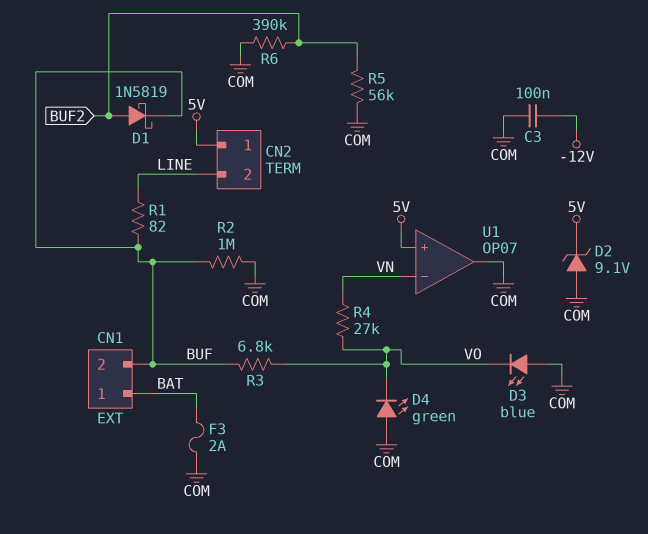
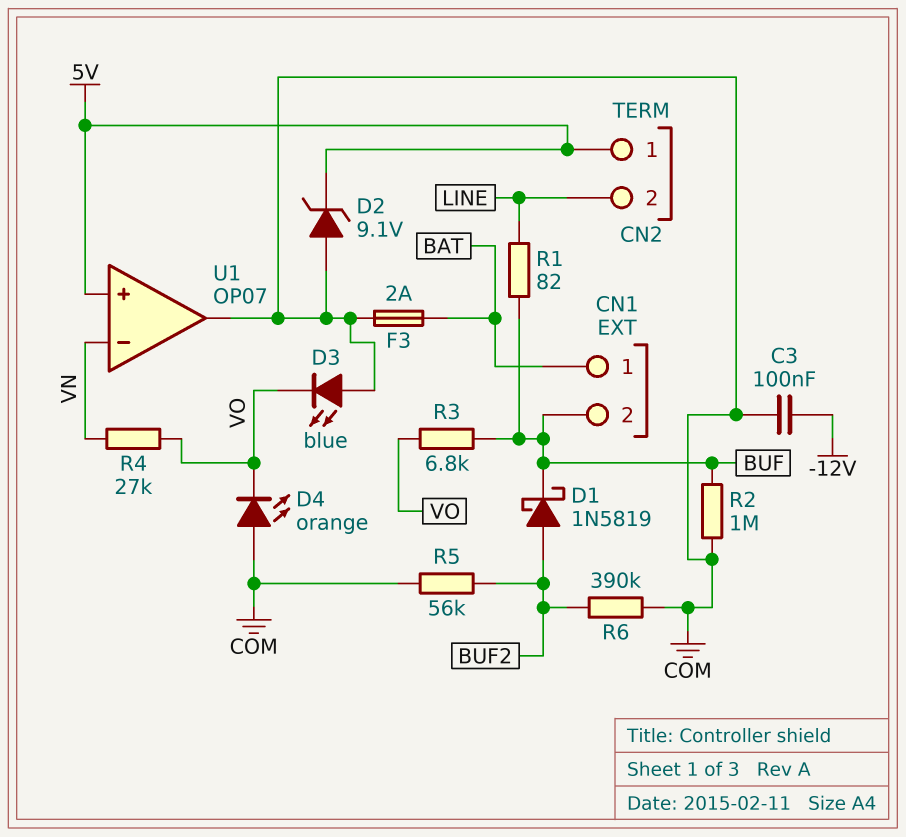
D4: LED green (A COM, K VO) -> LED orange (A COM, K VO)

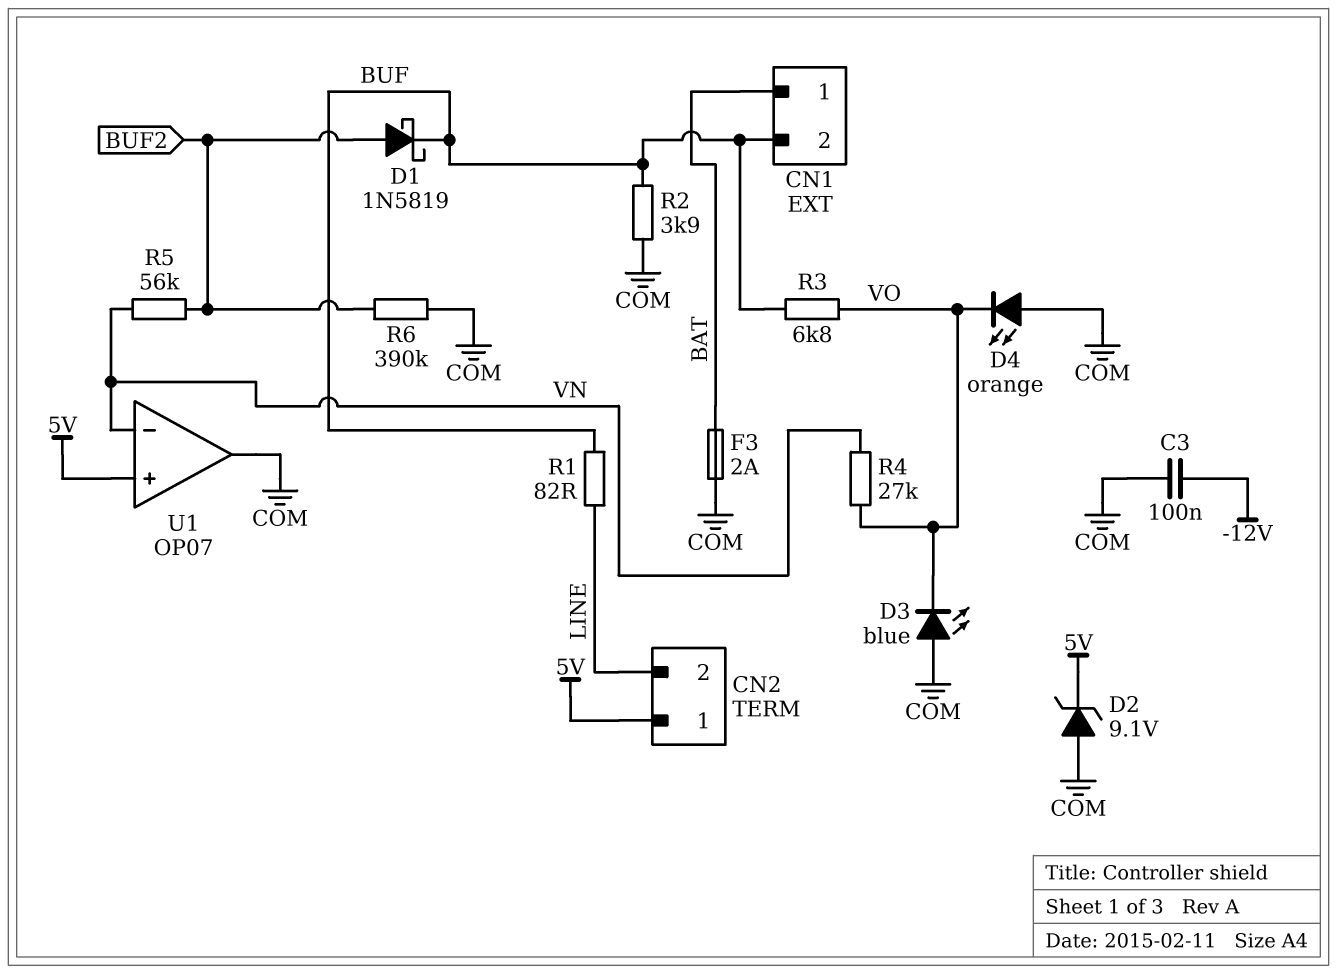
R2: 1M (BUF, COM) -> 3.9k (BUF, COM)
R5: 56k (BUF2, COM) -> 56k (BUF2, VN)

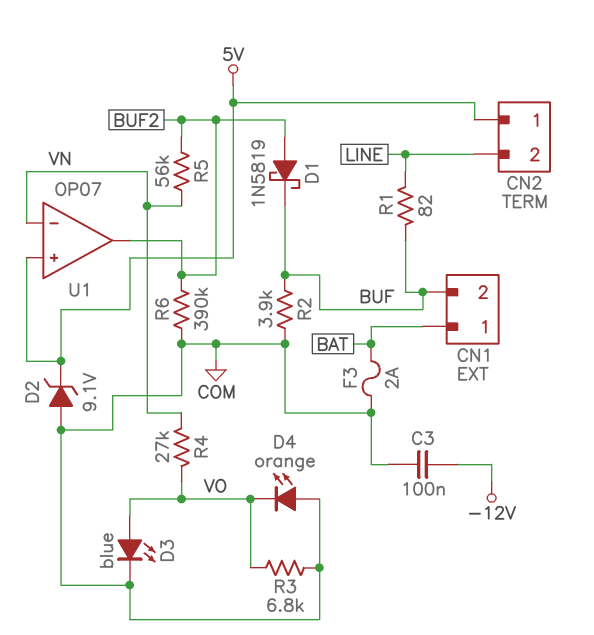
D3: LED blue (A COM, K VO) -> LED blue (A VO, K COM)
R3: 6.8k (BUF, VO) -> 6.8k (COM, VO)
U1 pin out: COM -> BUF2

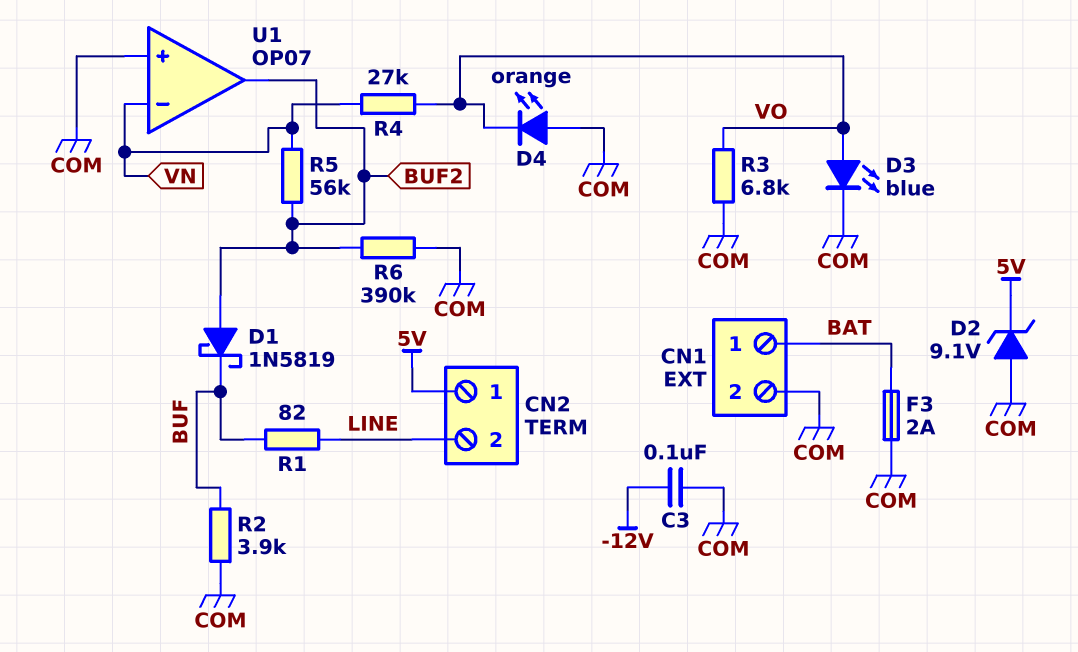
CN1 pin 2: BUF -> COM
U1 pin in+: 5V -> COM

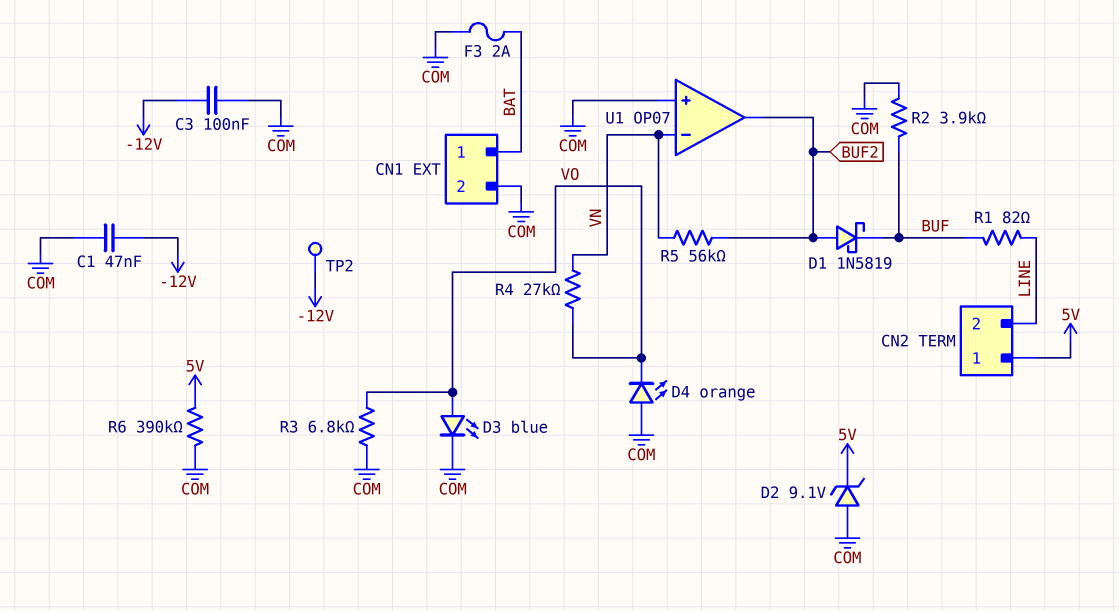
C1: none -> 47nF (-12V, COM)
R6: 390k (BUF2, COM) -> 390k (5V, COM)
TP2: none -> test point (-12V)

